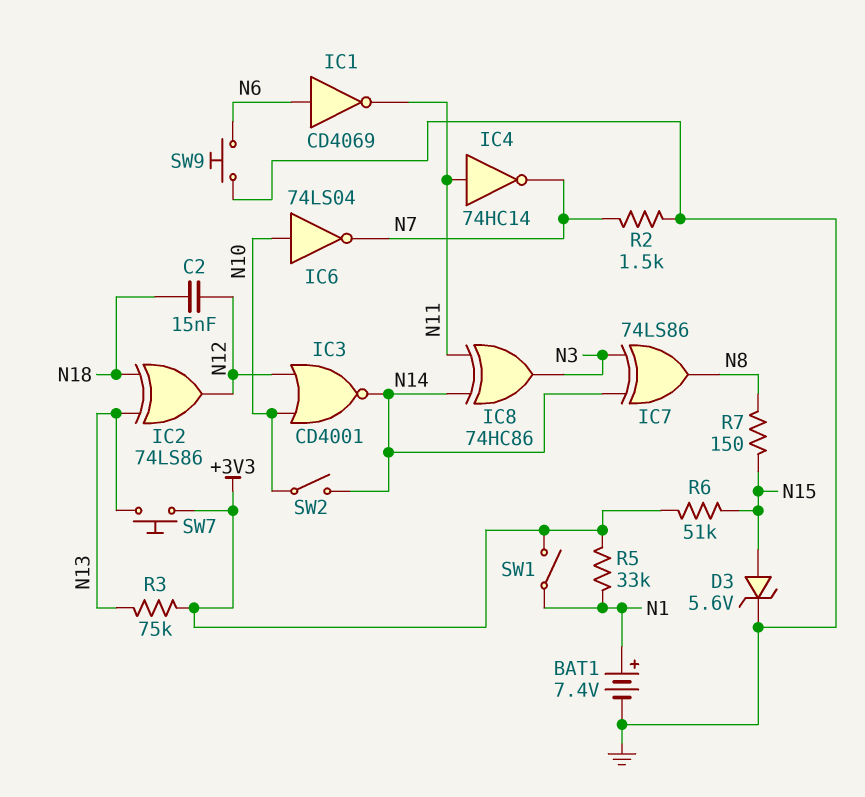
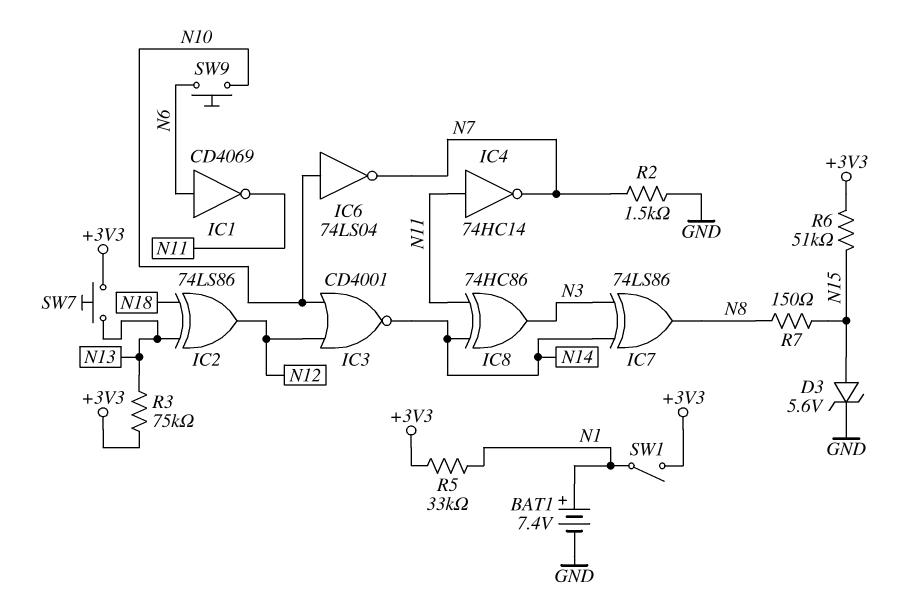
C2: 15nF (N12, N18) -> none
SW2: switch (N10, N14) -> none
SW9: button (GND, N6) -> button (N6, N10)

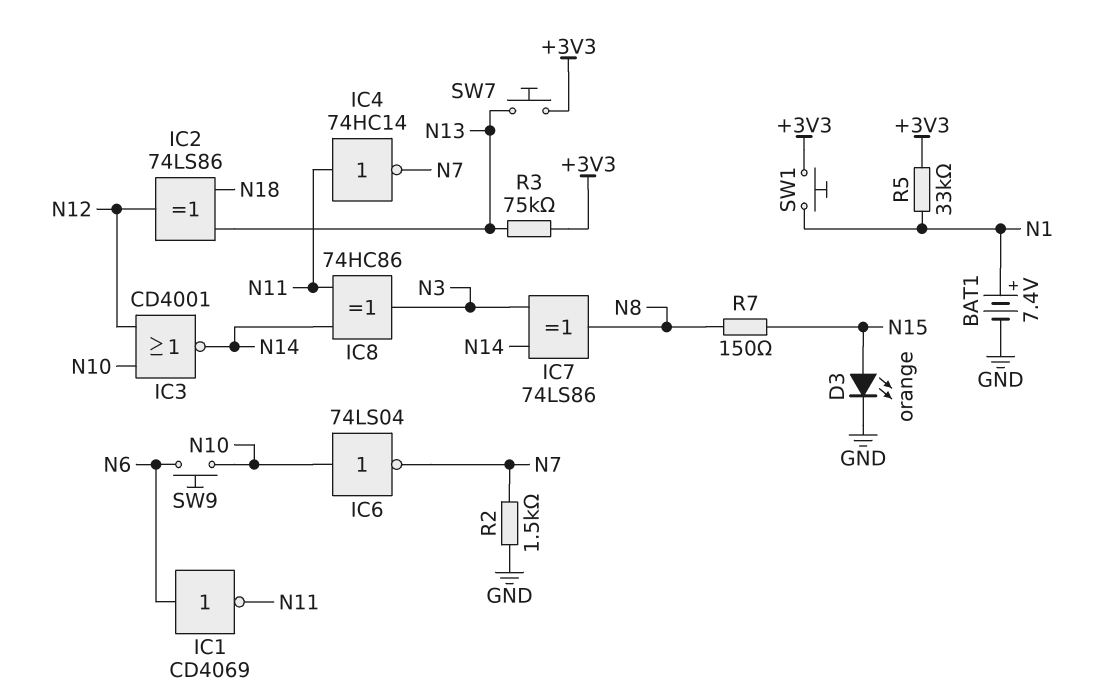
D3: zener 5.6V (A N15, K GND) -> LED orange (A N15, K GND)
R6: 51k (+3V3, N15) -> none
SW1: switch (+3V3, N1) -> button (+3V3, N1)

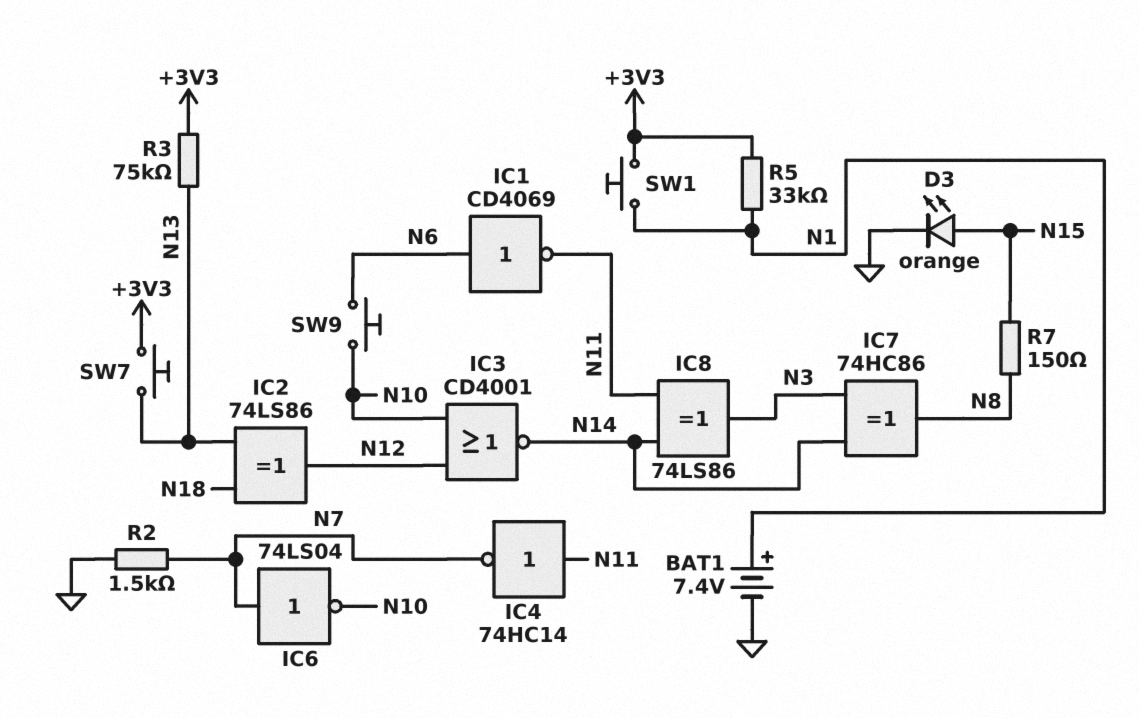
IC6: NOT 74LS04 (in N10, out N7) -> NOT 74LS04 (in N7, out N10)
IC7: XOR 74LS86 (in N3, in N14, out N8) -> XOR 74HC86 (in N3, in N14, out N8)
IC8: XOR 74HC86 (in N11, in N14, out N3) -> XOR 74LS86 (in N11, in N14, out N3)

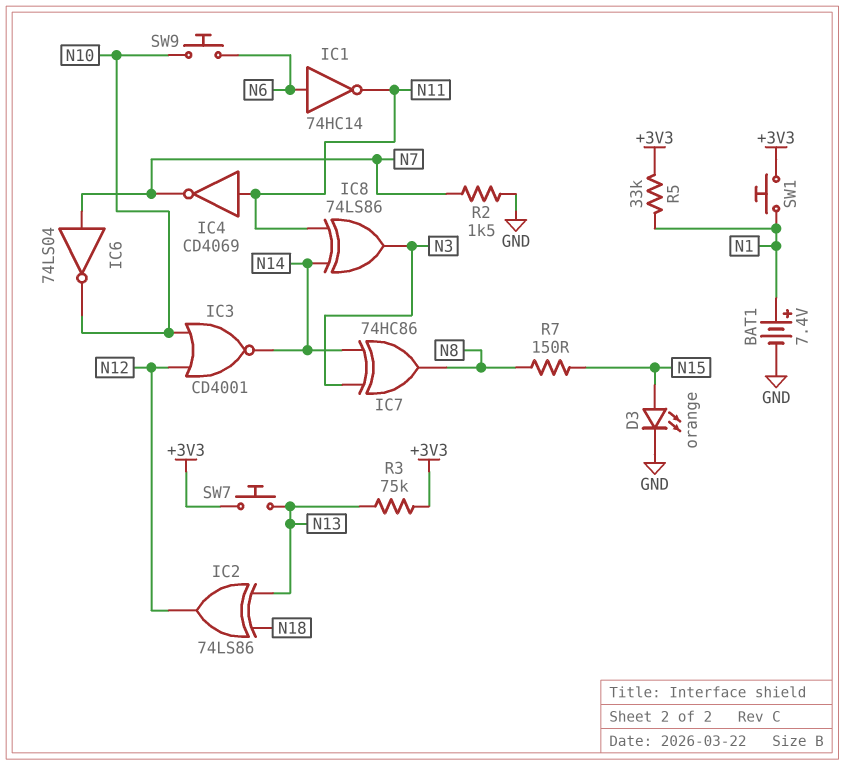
IC1: NOT CD4069 (in N6, out N11) -> NOT 74HC14 (in N6, out N11)
IC4: NOT 74HC14 (in N11, out N7) -> NOT CD4069 (in N11, out N7)

